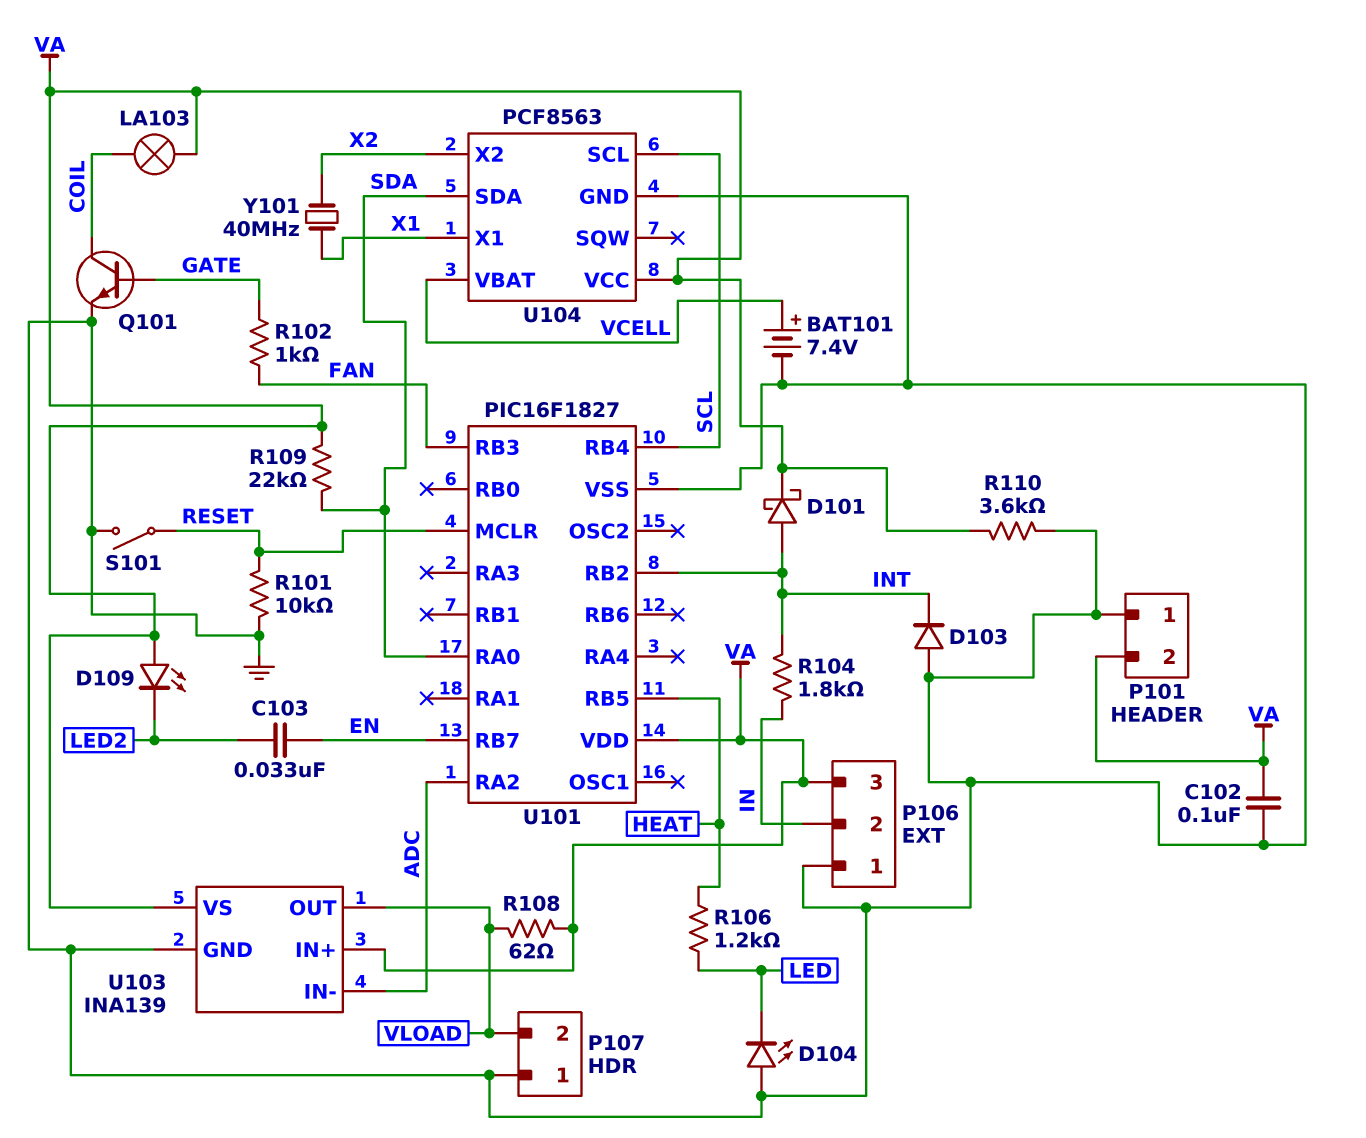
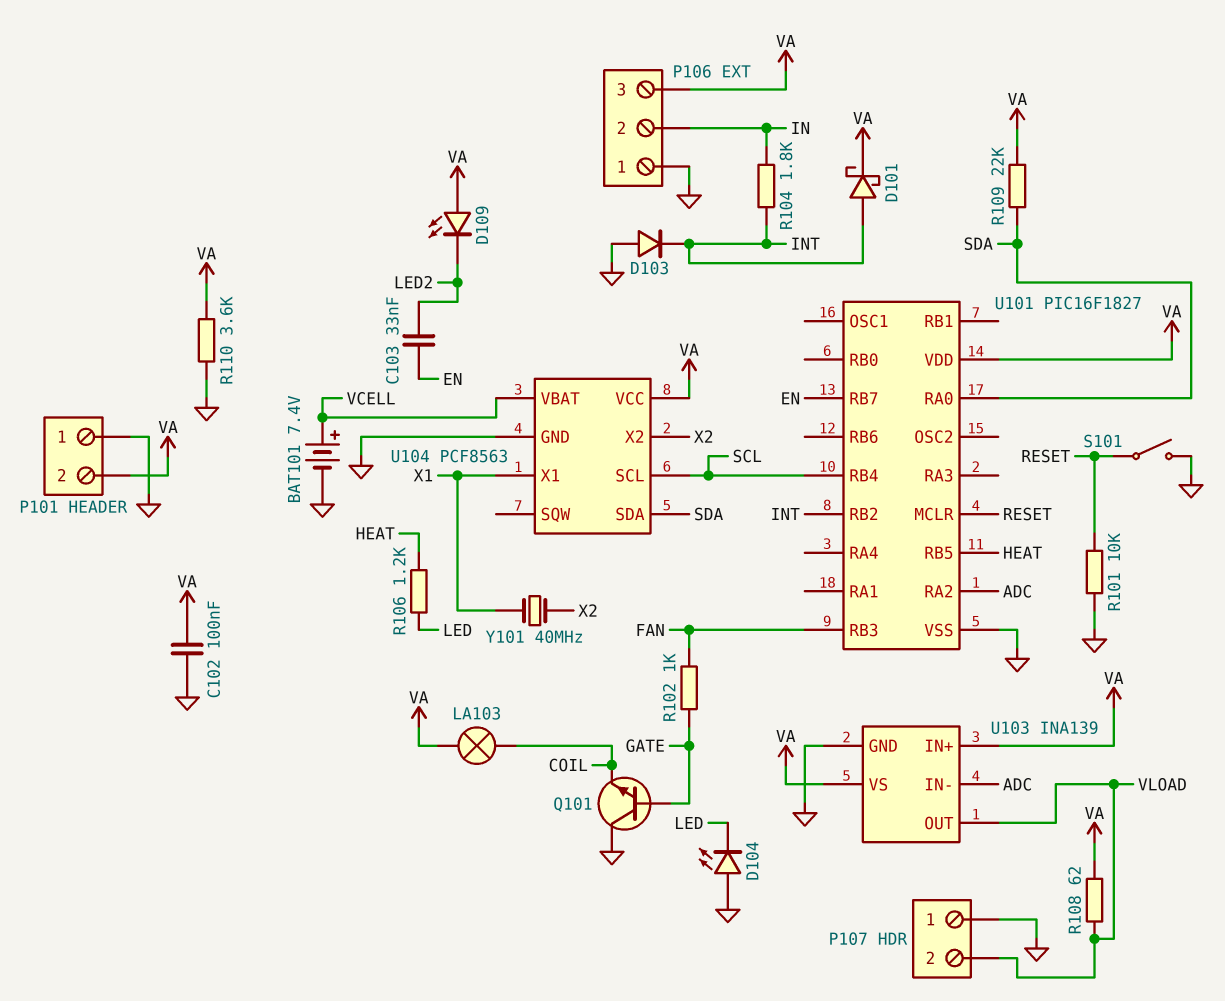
Q101: NPN (B GATE, C COIL, E GND) -> NPN (B GATE, C GND, E COIL)

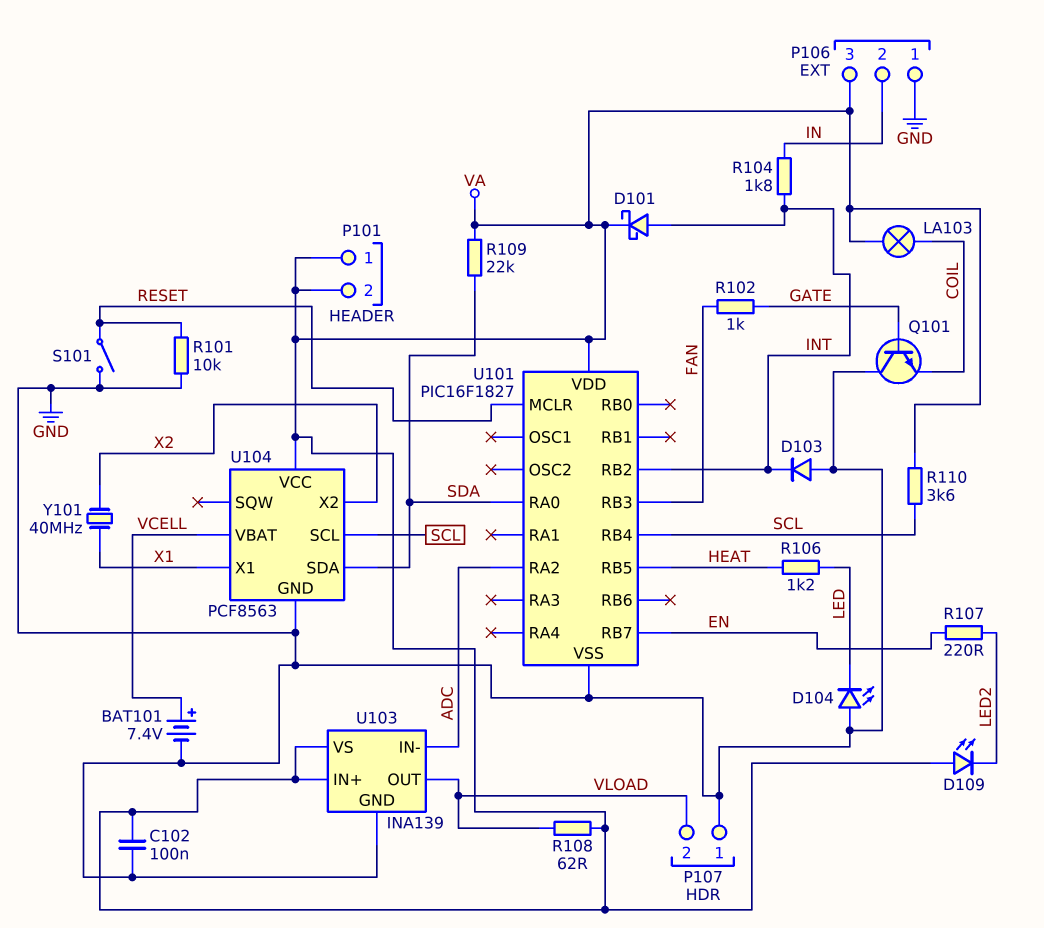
C103: 33nF (EN, LED2) -> none
P101 pin 1: GND -> VA
R107: none -> 220 (EN, LED2)
R110: 3.6k (GND, VA) -> 3.6k (SCL, VA)

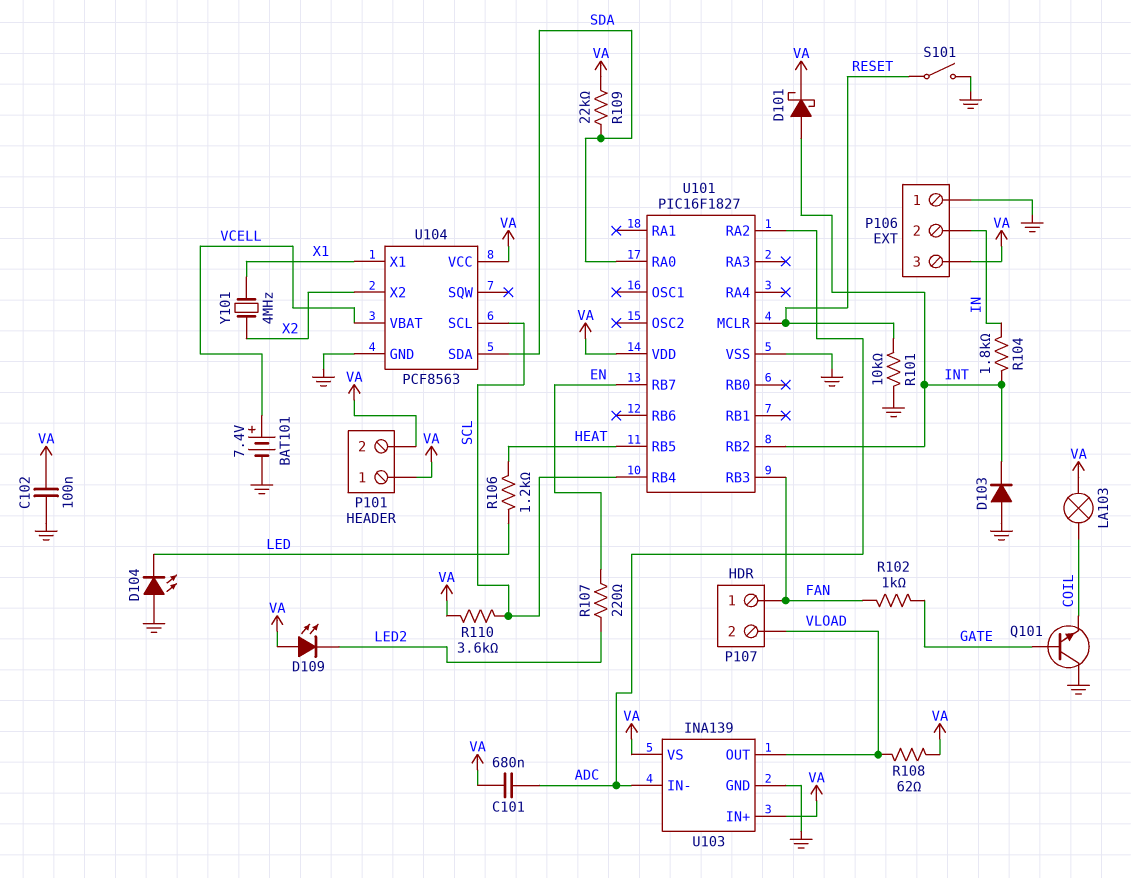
C101: none -> 680nF (ADC, VA)
P107 pin 1: GND -> FAN
Y101: 40MHz (X1, X2) -> 4MHz (X1, X2)

